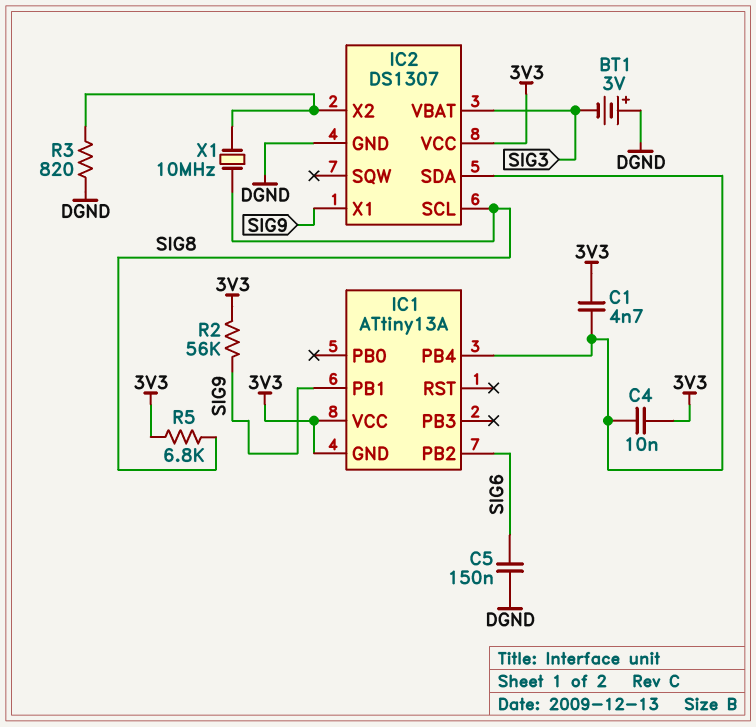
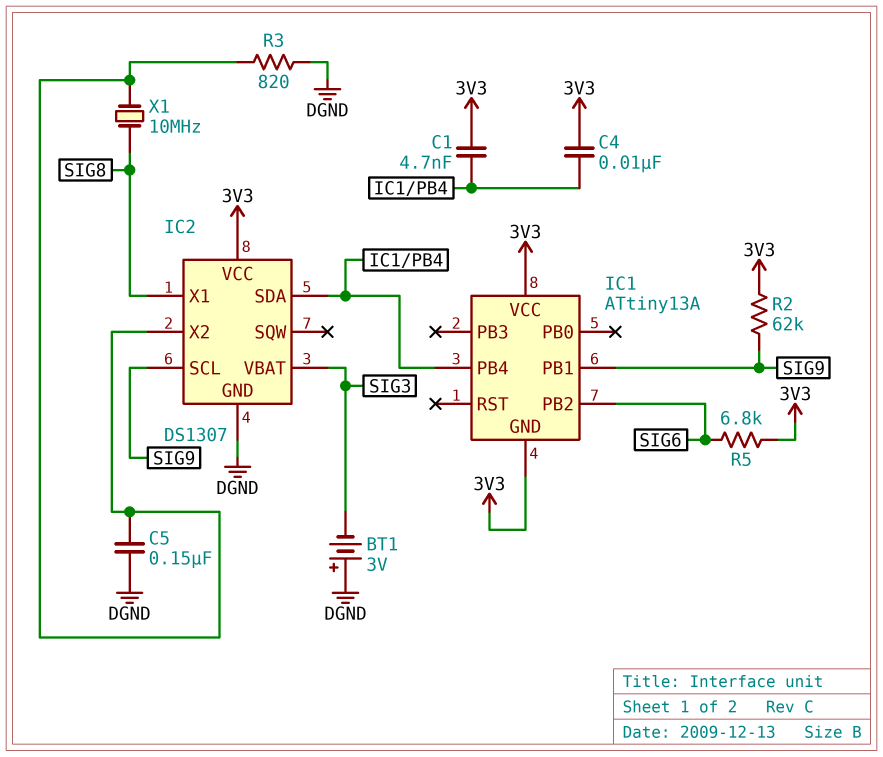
C5: 150nF (DGND, SIG6) -> 150nF (DGND, IC2/X2)
IC2 pin SCL: SIG8 -> SIG9
IC2 pin X1: SIG9 -> SIG8
R2: 56k (3V3, SIG9) -> 62k (3V3, SIG9)
R5: 6.8k (3V3, SIG8) -> 6.8k (3V3, SIG6)

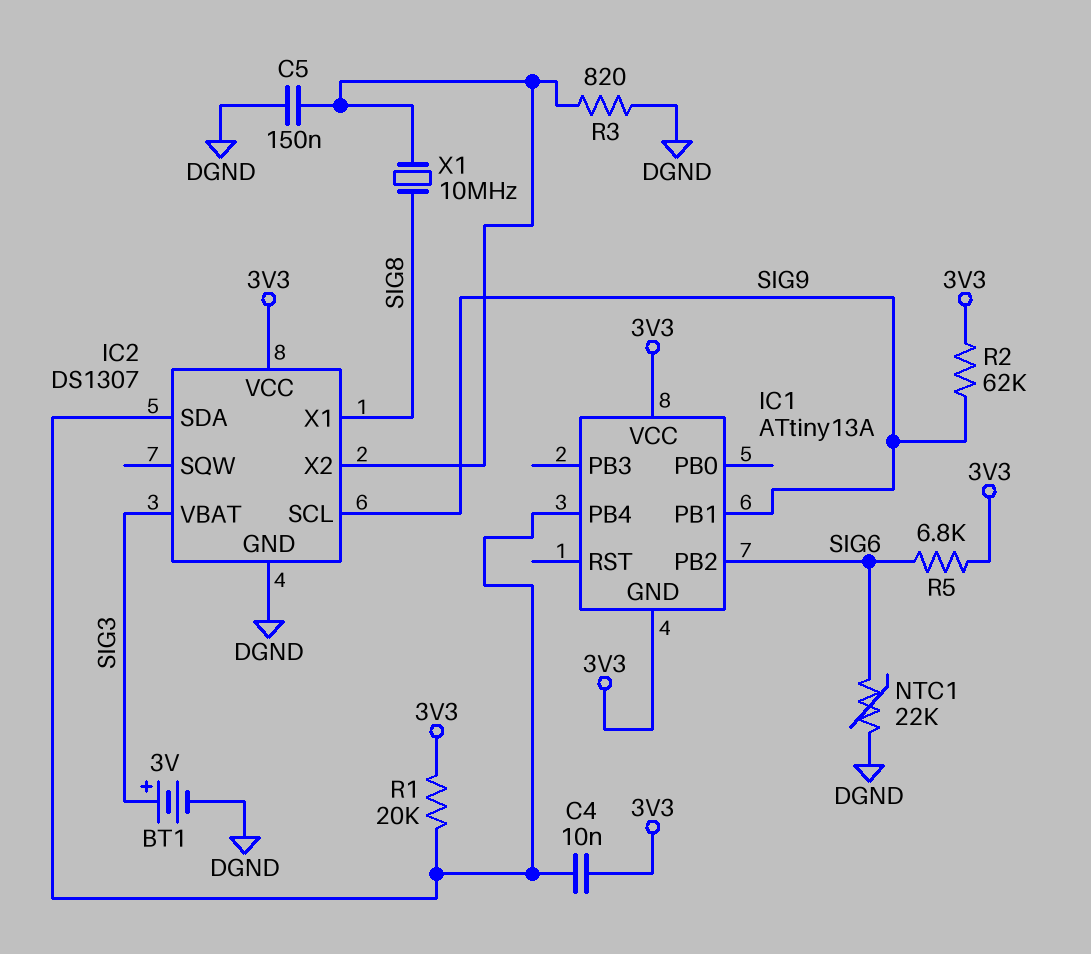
BT1: 3V (plus DGND, minus SIG3) -> 3V (plus SIG3, minus DGND)
C1: 4.7nF (3V3, IC1/PB4) -> none
NTC1: none -> 22k (DGND, SIG6)
R1: none -> 20k (3V3, IC1/PB4)

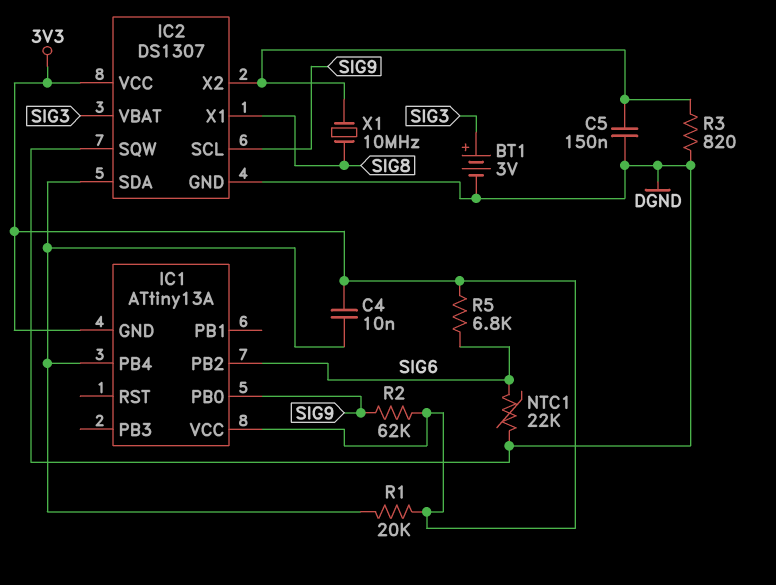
IC1 pin PB0: none -> SIG9
IC1 pin PB1: SIG9 -> none
IC2 pin SQW: none -> DGND

